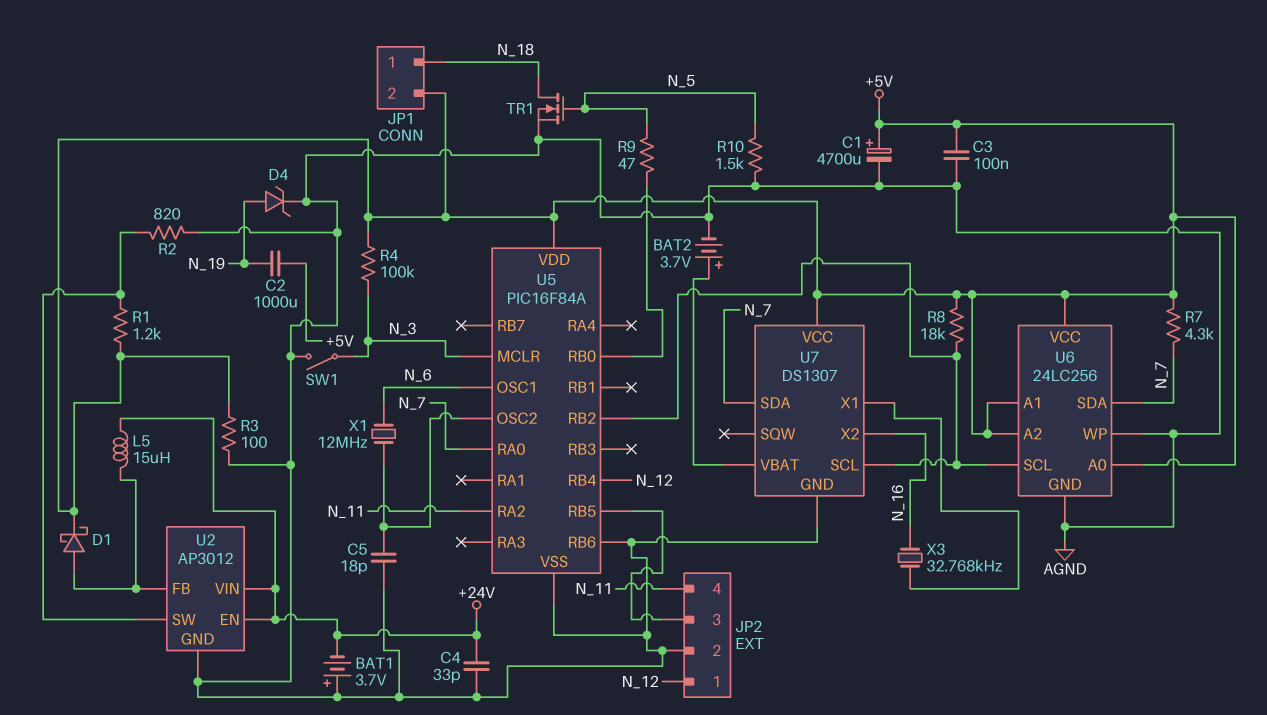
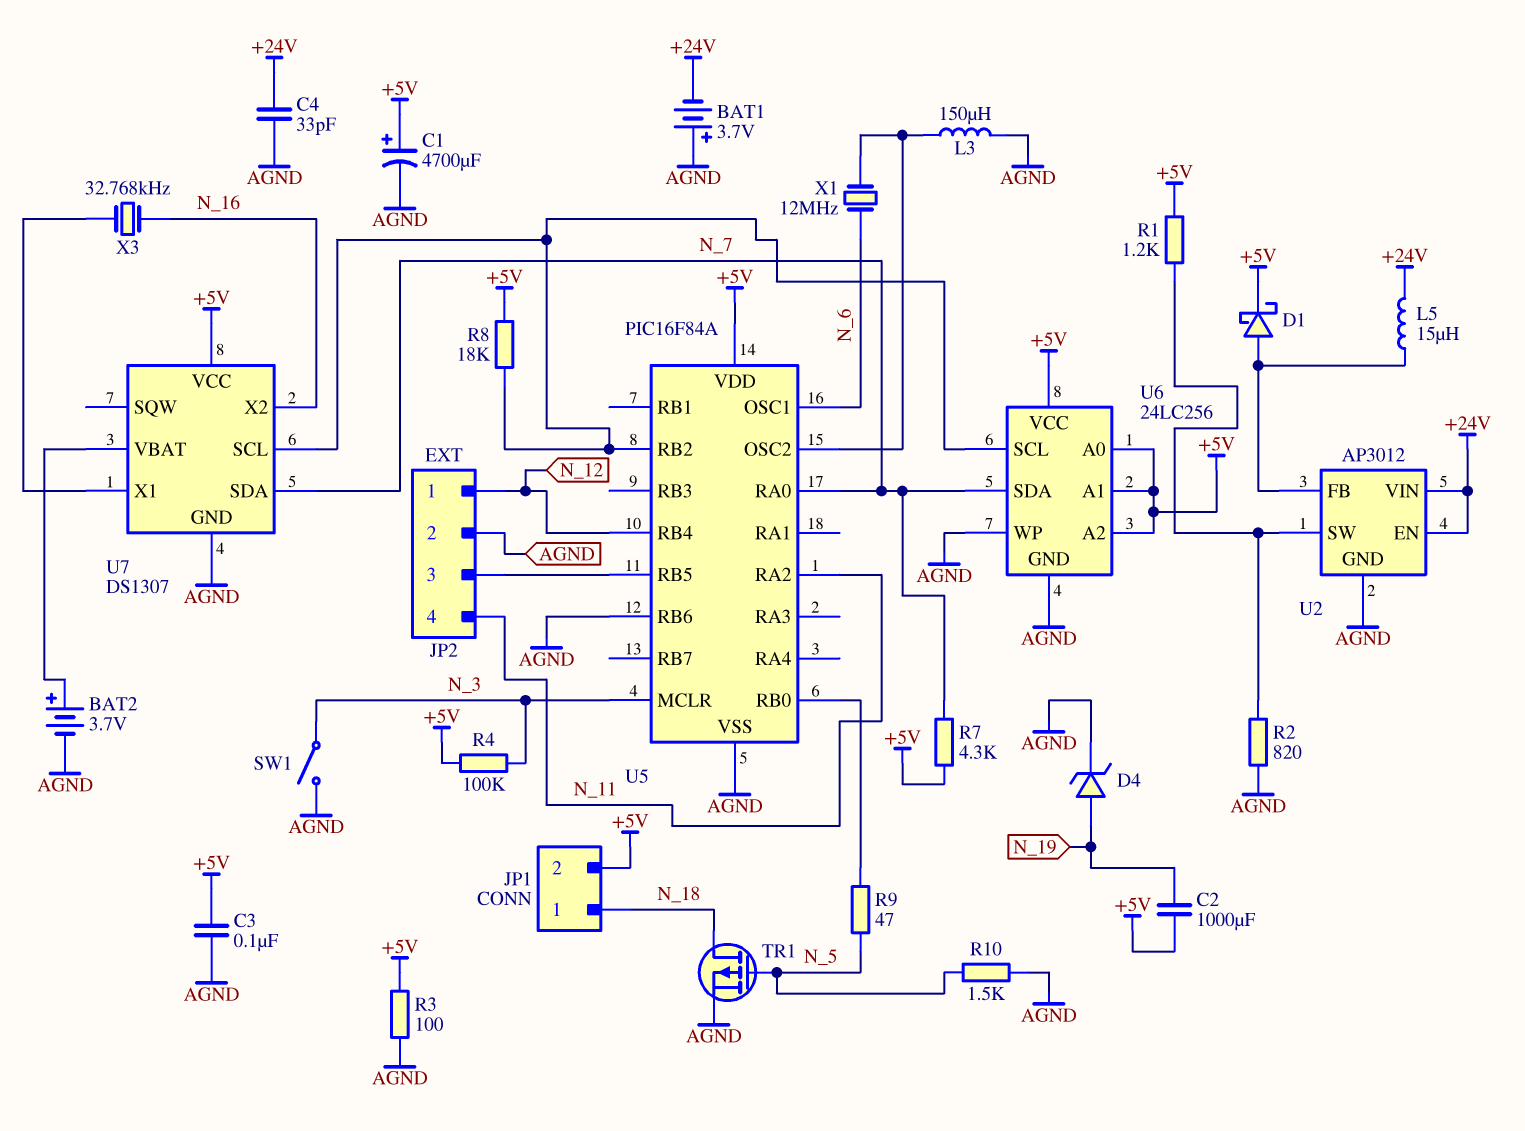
C5: 18pF (AGND, U5/OSC2) -> none
L3: none -> 150uH (AGND, U5/OSC2)
TR1: NMOS (G N_5, D N_18, S AGND) -> PMOS (G N_5, D N_18, S AGND)

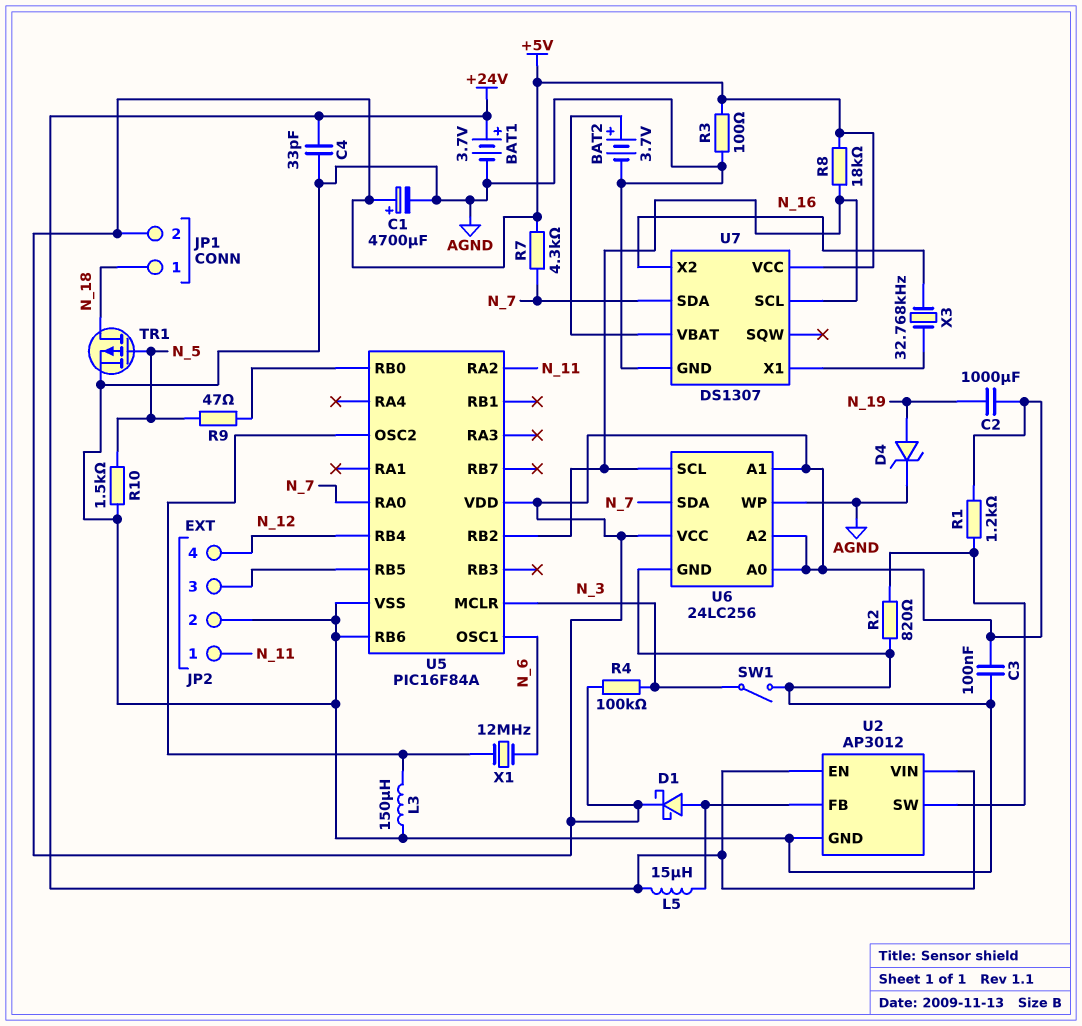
BAT1: 3.7V (plus AGND, minus +24V) -> 3.7V (plus +24V, minus AGND)
JP2 pin 1: N_12 -> N_11
JP2 pin 4: N_11 -> N_12

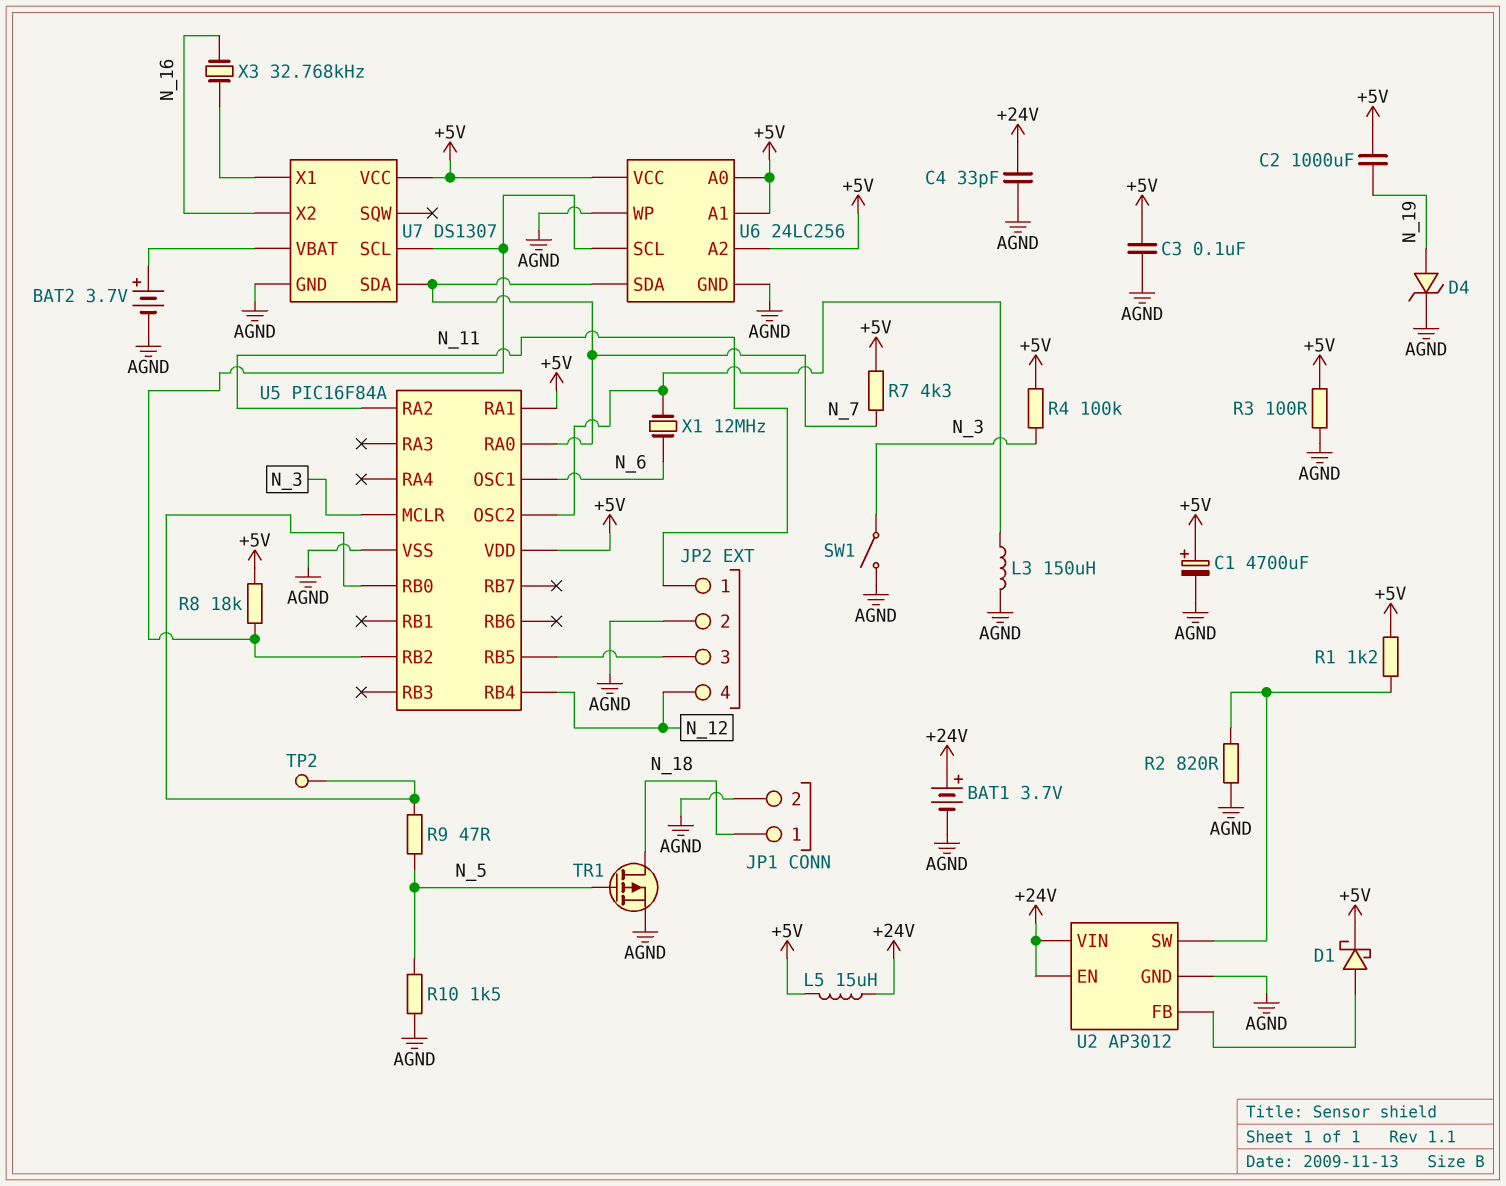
JP1 pin 2: +5V -> AGND
L5: 15uH (+24V, U2/FB) -> 15uH (+5V, +24V)
TP2: none -> test point (U5/RB0)
U5 pin RA1: none -> +5V
U5 pin RB6: AGND -> none

